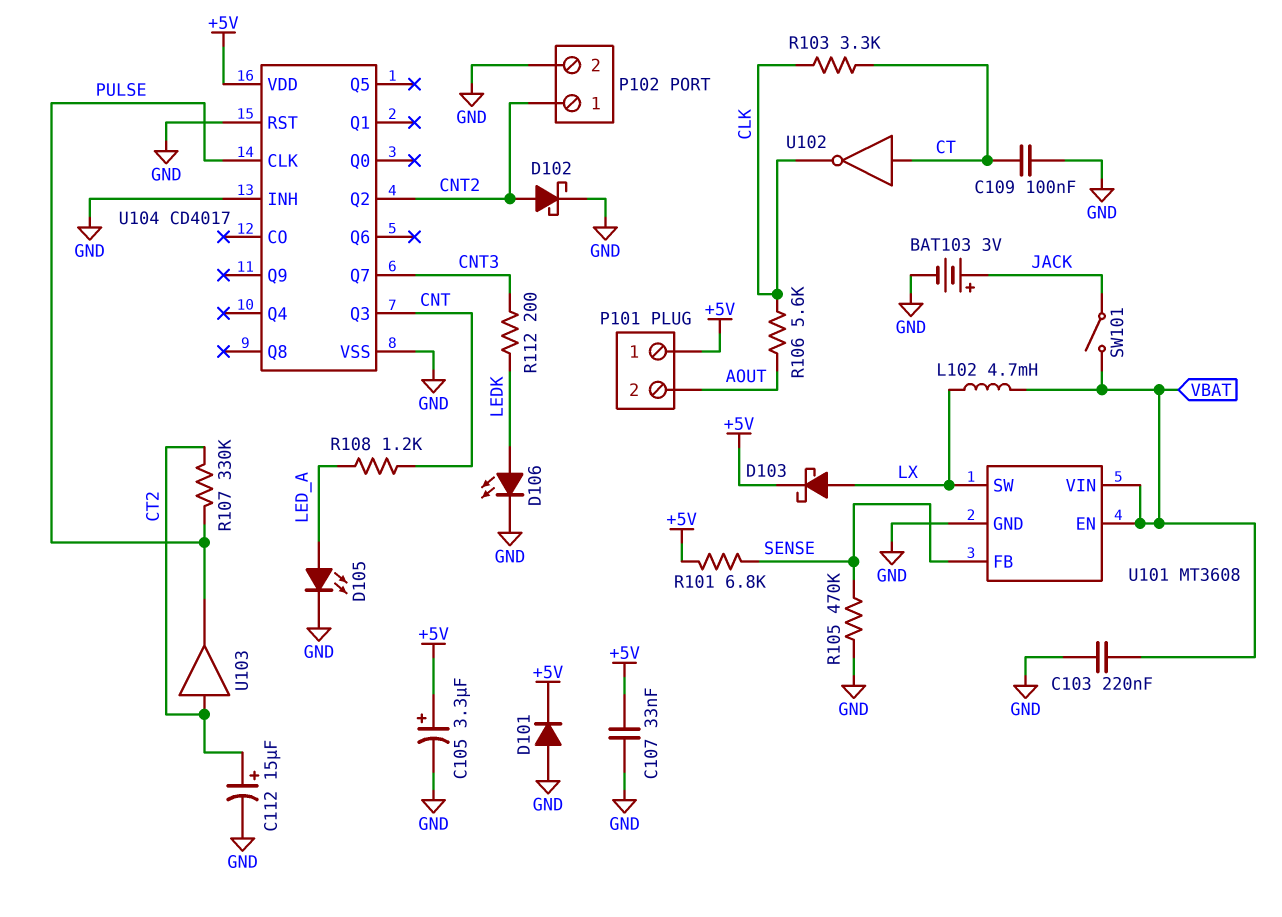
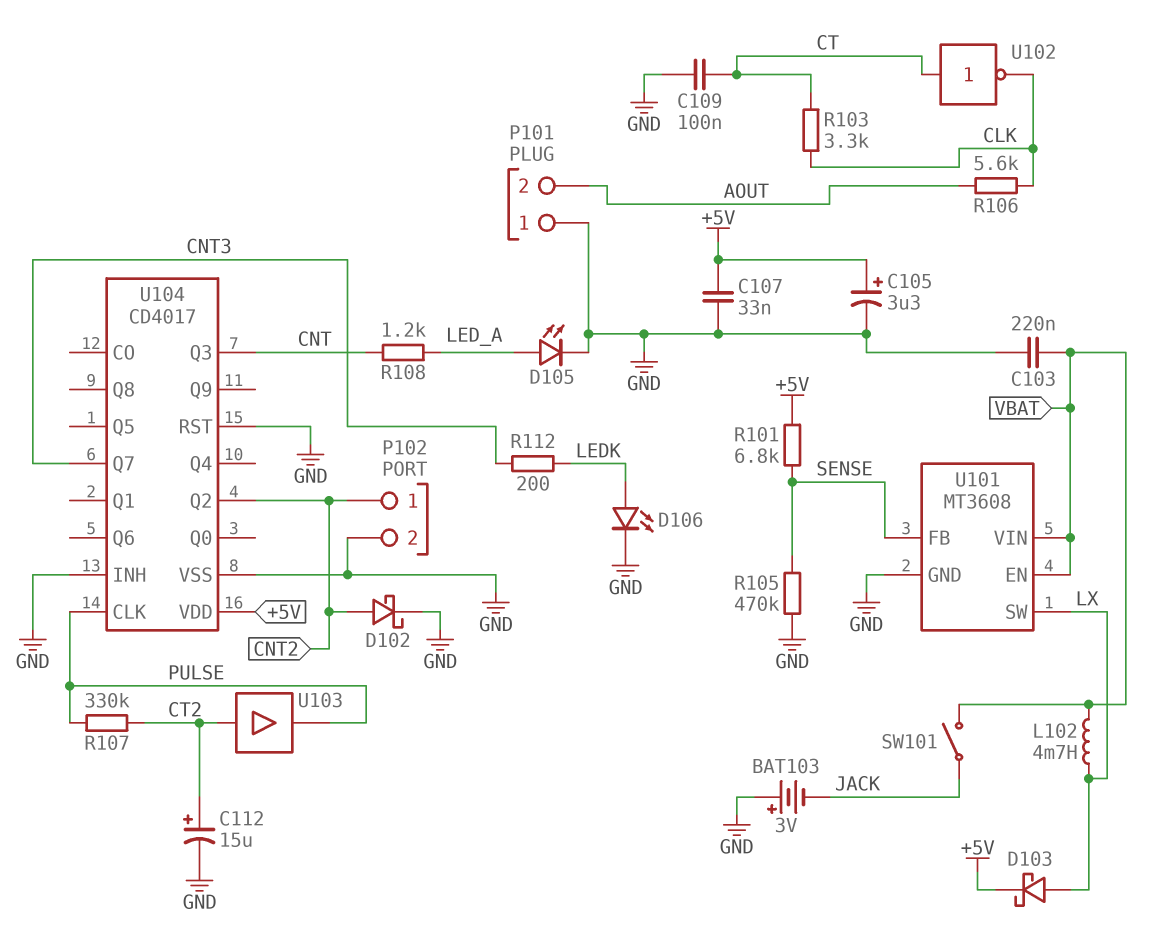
BAT103: 3V (plus JACK, minus GND) -> 3V (plus GND, minus JACK)
D101: diode (A GND, K +5V) -> none
P101 pin 1: +5V -> GND

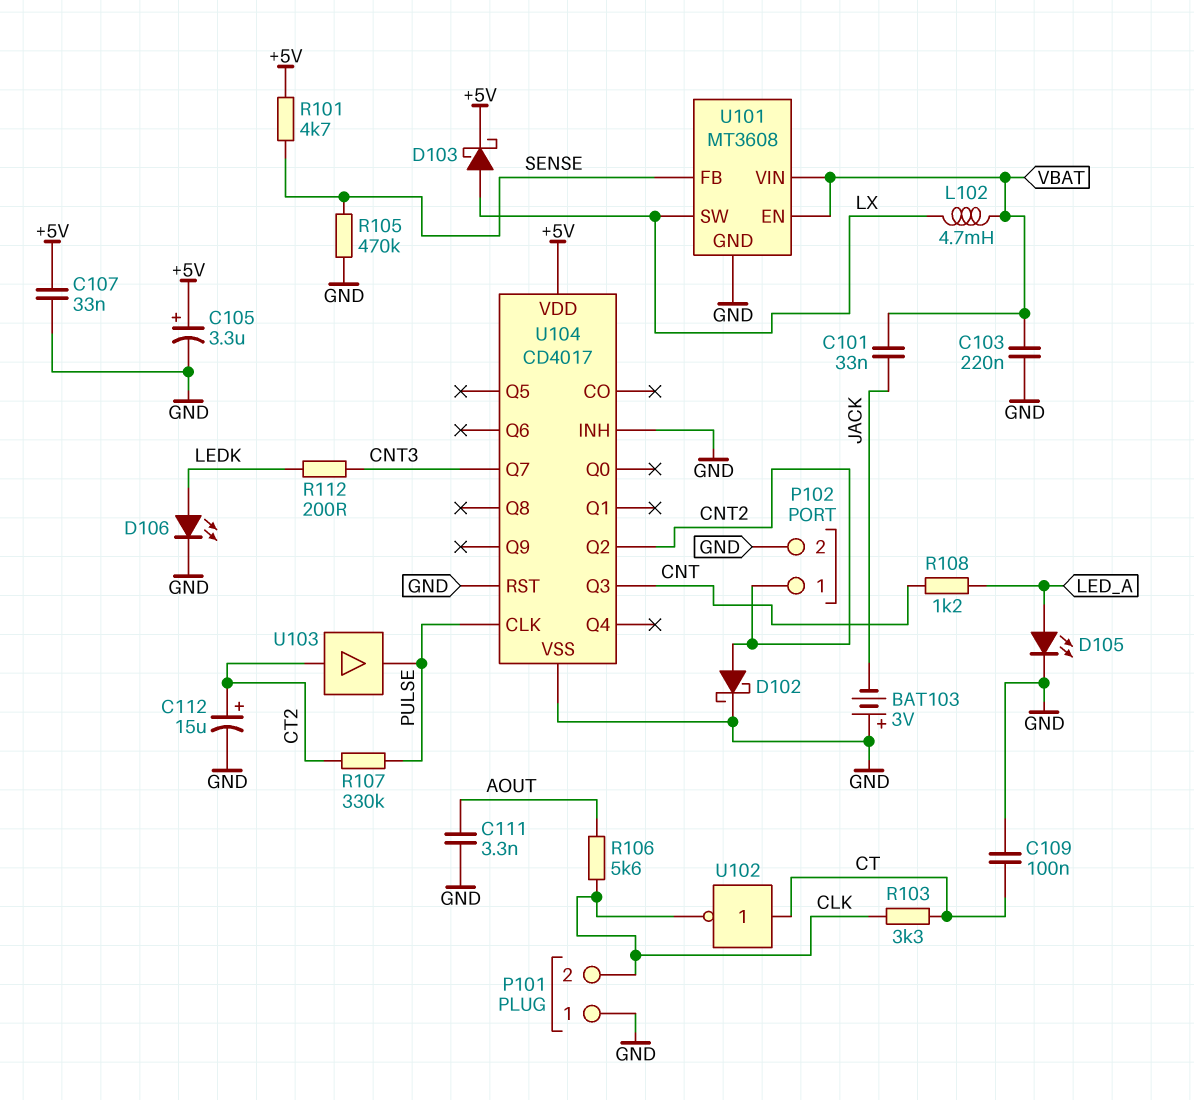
C101: none -> 33nF (JACK, VBAT)
C111: none -> 3.3nF (AOUT, GND)
P101 pin 2: AOUT -> CLK
R101: 6.8k (+5V, SENSE) -> 4.7k (+5V, SENSE)
SW101: switch (JACK, VBAT) -> none

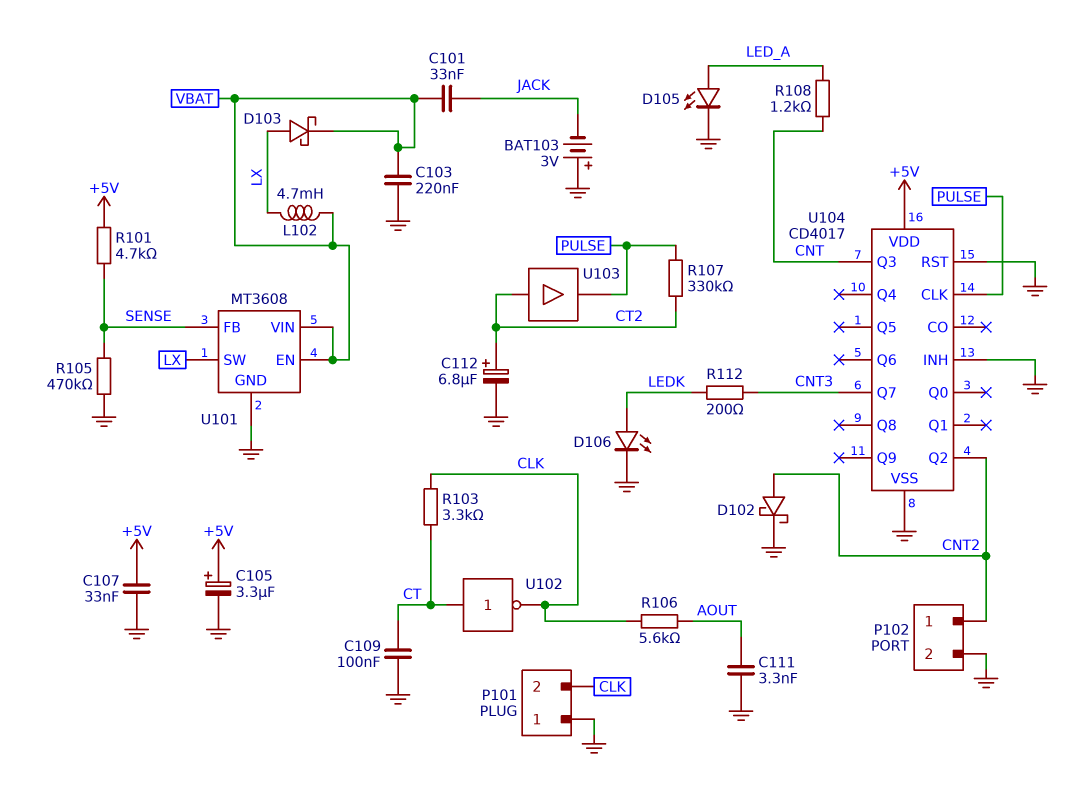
C112: 15uF (plus CT2, minus GND) -> 6.8uF (plus CT2, minus GND)
D103: schottky (A LX, K +5V) -> schottky (A LX, K VBAT)

